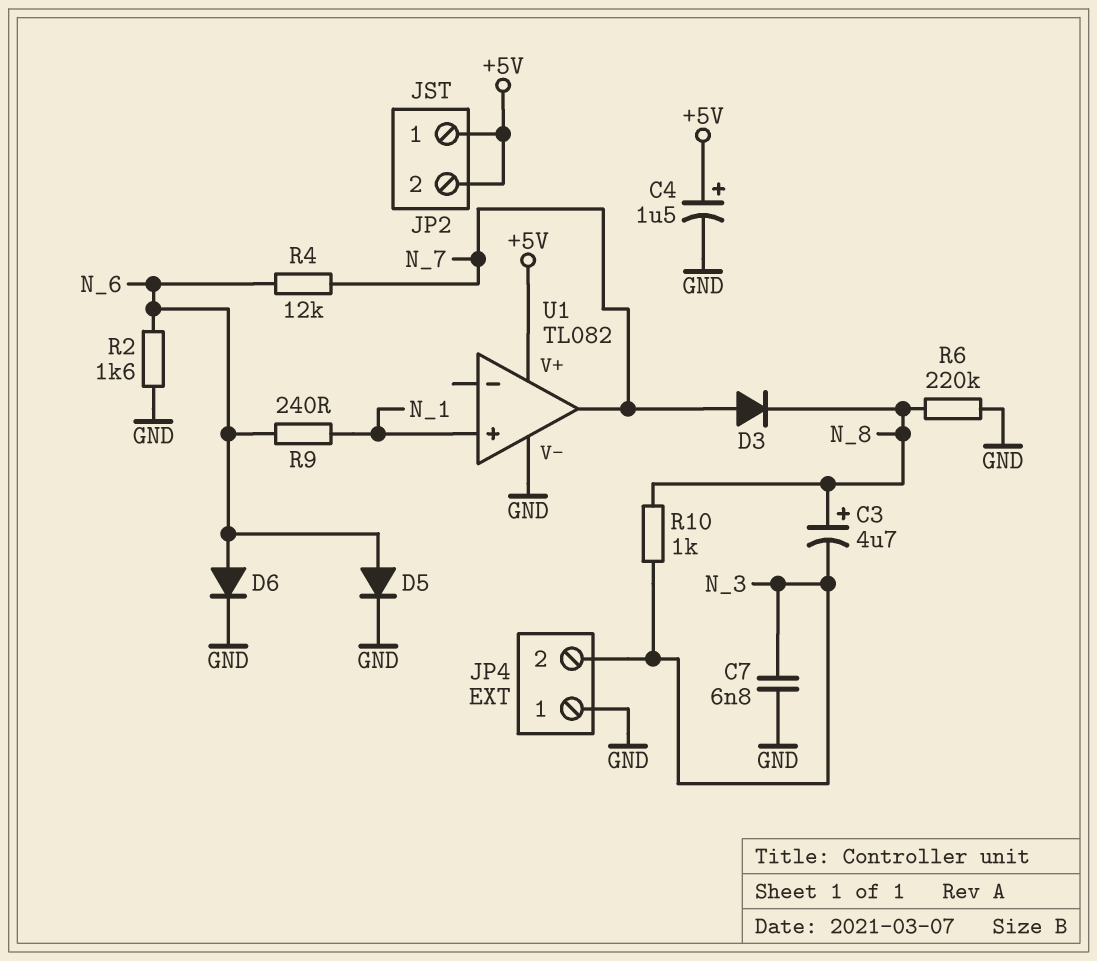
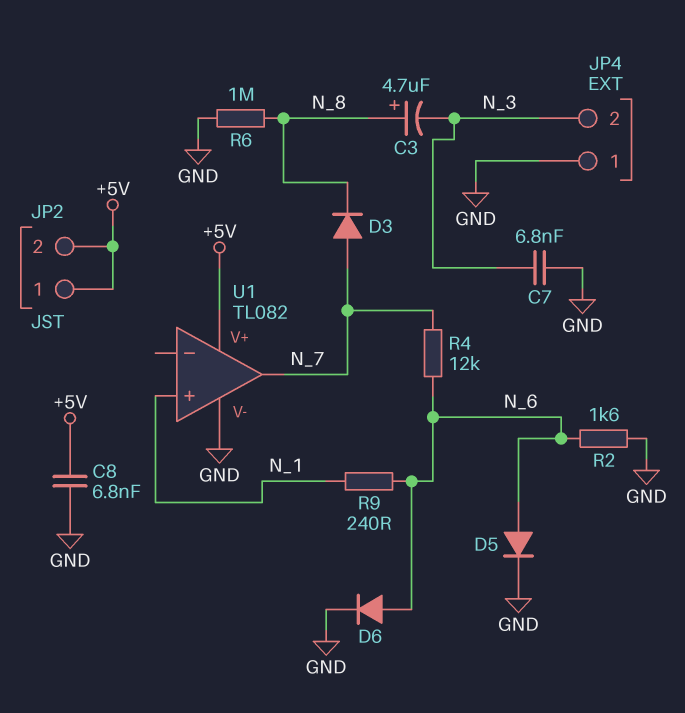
C4: 1.5uF (plus +5V, minus GND) -> none
C8: none -> 6.8nF (+5V, GND)
R6: 220k (GND, N_8) -> 1M (GND, N_8)
R10: 1k (N_3, N_8) -> none

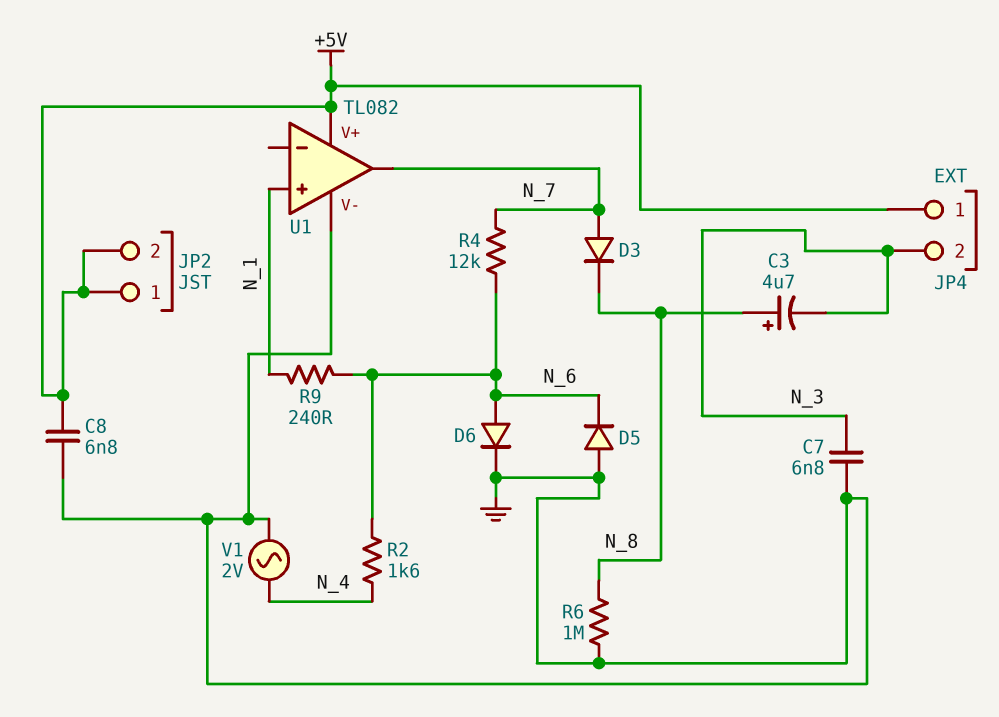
D5: diode (A N_6, K GND) -> diode (A GND, K N_6)
JP4 pin 1: GND -> +5V
R2: 1.6k (GND, N_6) -> 1.6k (N_4, N_6)
V1: none -> AC 2V (GND, N_4)

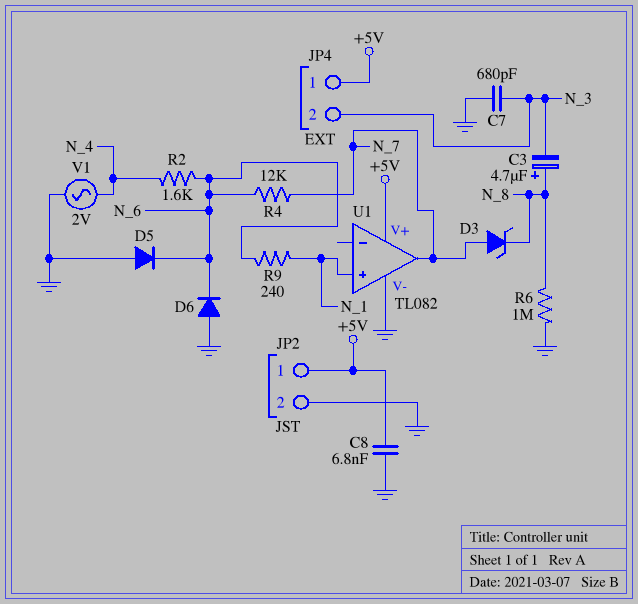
C7: 6.8nF (GND, N_3) -> 680pF (GND, N_3)
D3: diode (A N_7, K N_8) -> zener (A N_7, K N_8)
D6: diode (A N_6, K GND) -> diode (A GND, K N_6)
JP2 pin 2: +5V -> GND

